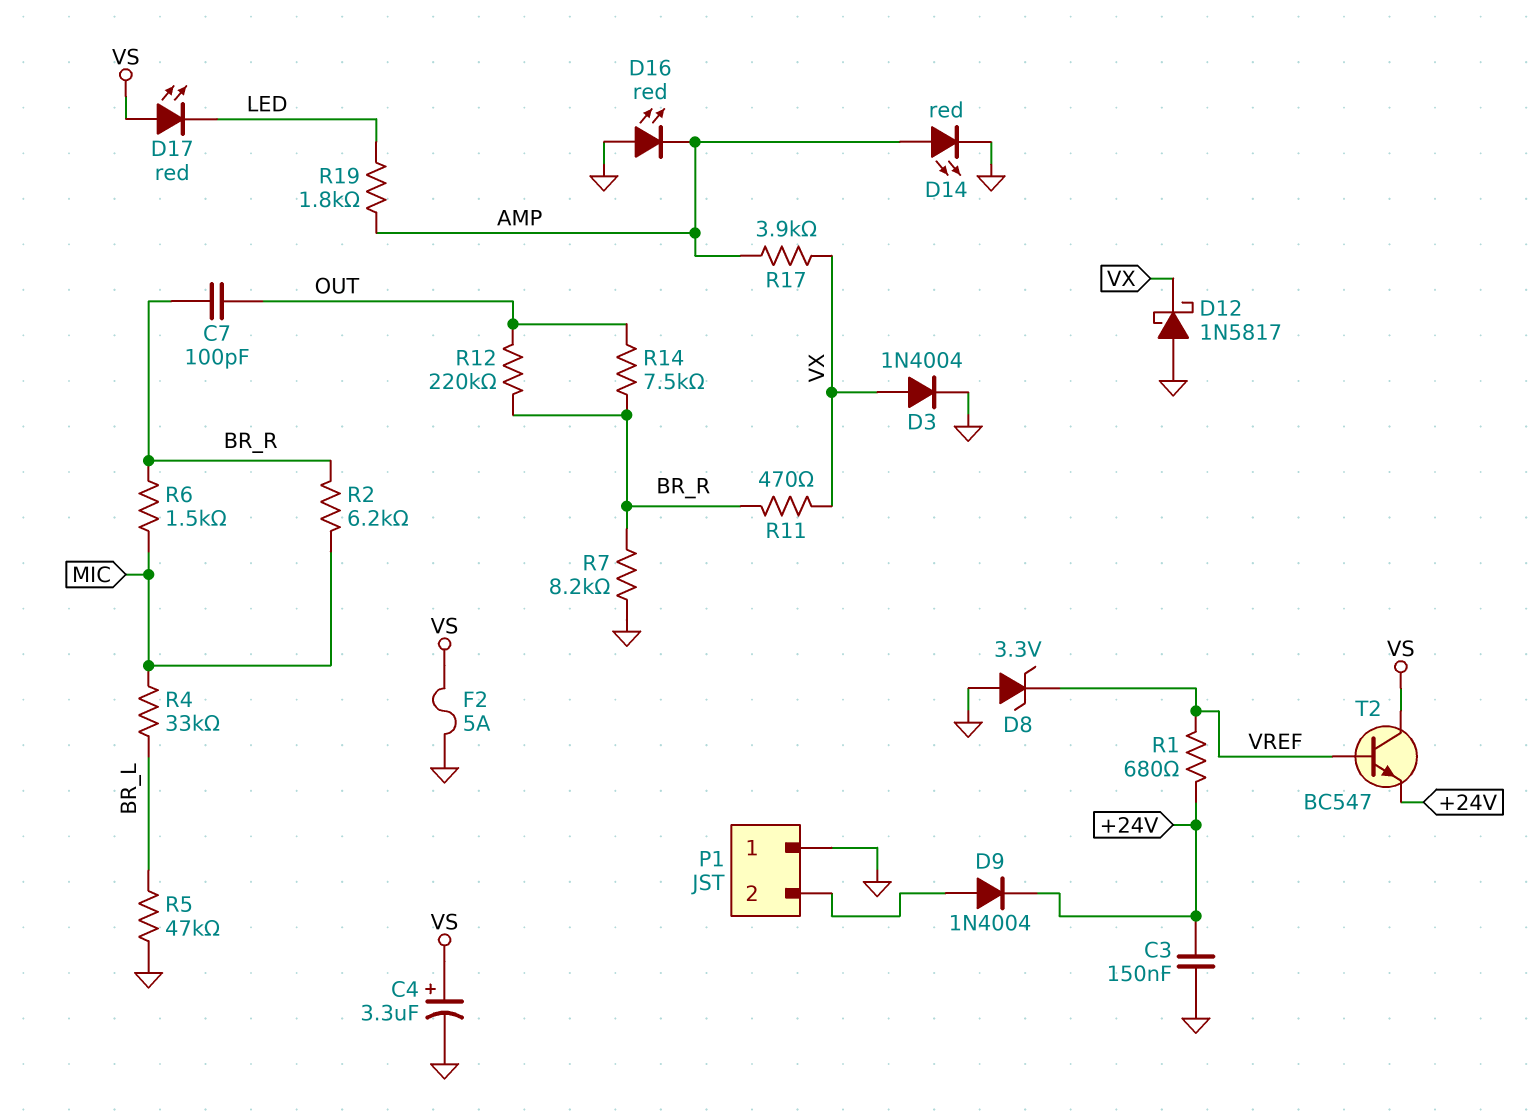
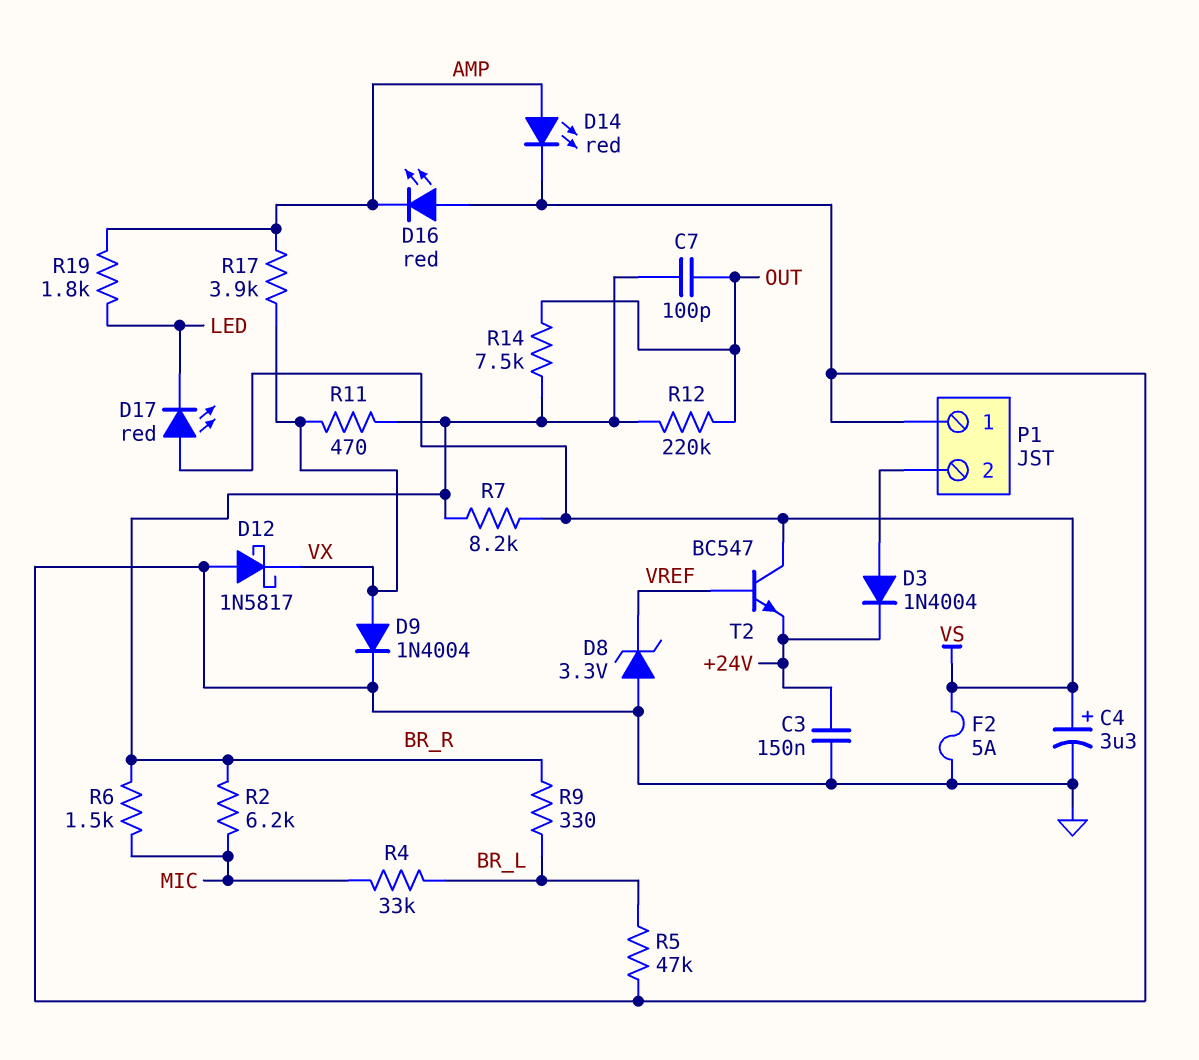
D3: diode 1N4004 (A VX, K GND) -> diode 1N4004 (A P1/2, K +24V)
D9: diode 1N4004 (A P1/2, K +24V) -> diode 1N4004 (A VX, K GND)
R1: 680 (+24V, VREF) -> none
R7: 8.2k (BR_R, GND) -> 8.2k (BR_R, VS)
R9: none -> 330 (BR_L, BR_R)

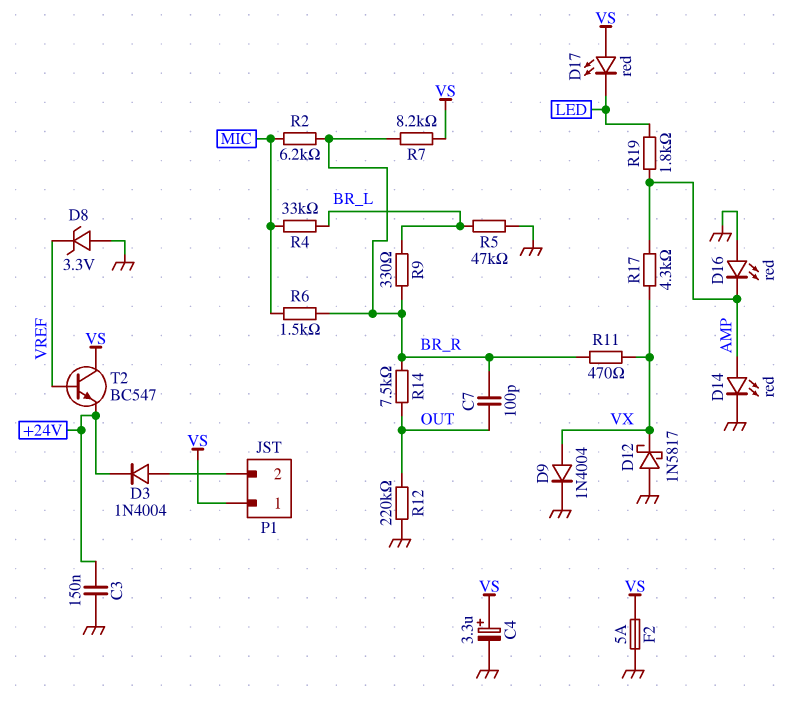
P1 pin 1: GND -> VS
R12: 220k (BR_R, OUT) -> 220k (GND, OUT)
R17: 3.9k (AMP, VX) -> 4.3k (AMP, VX)

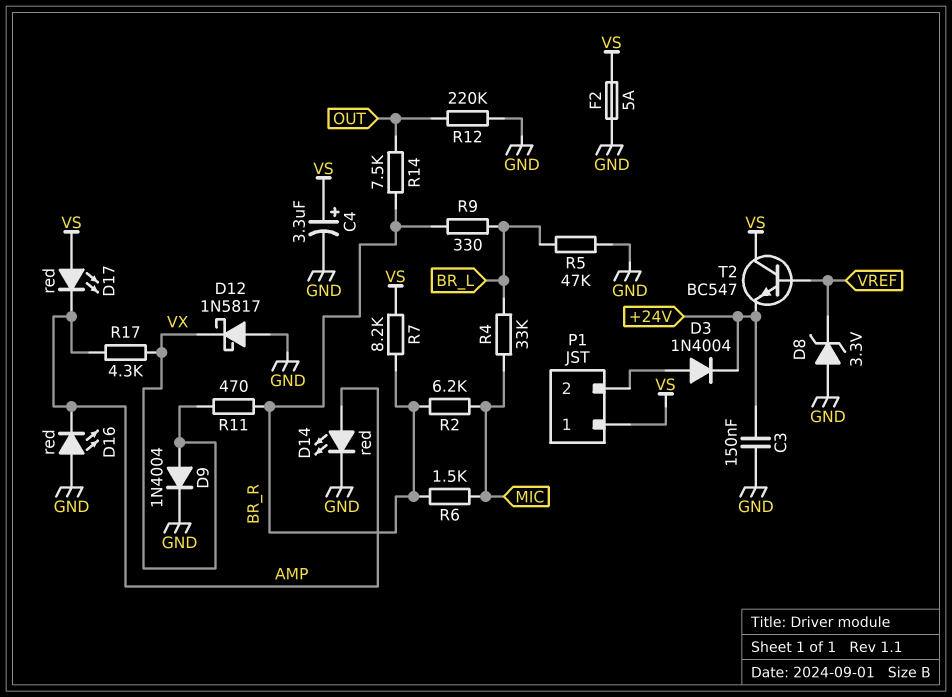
C7: 100pF (BR_R, OUT) -> none
D17: LED red (A VS, K LED) -> LED red (A VS, K AMP)
R19: 1.8k (AMP, LED) -> none

